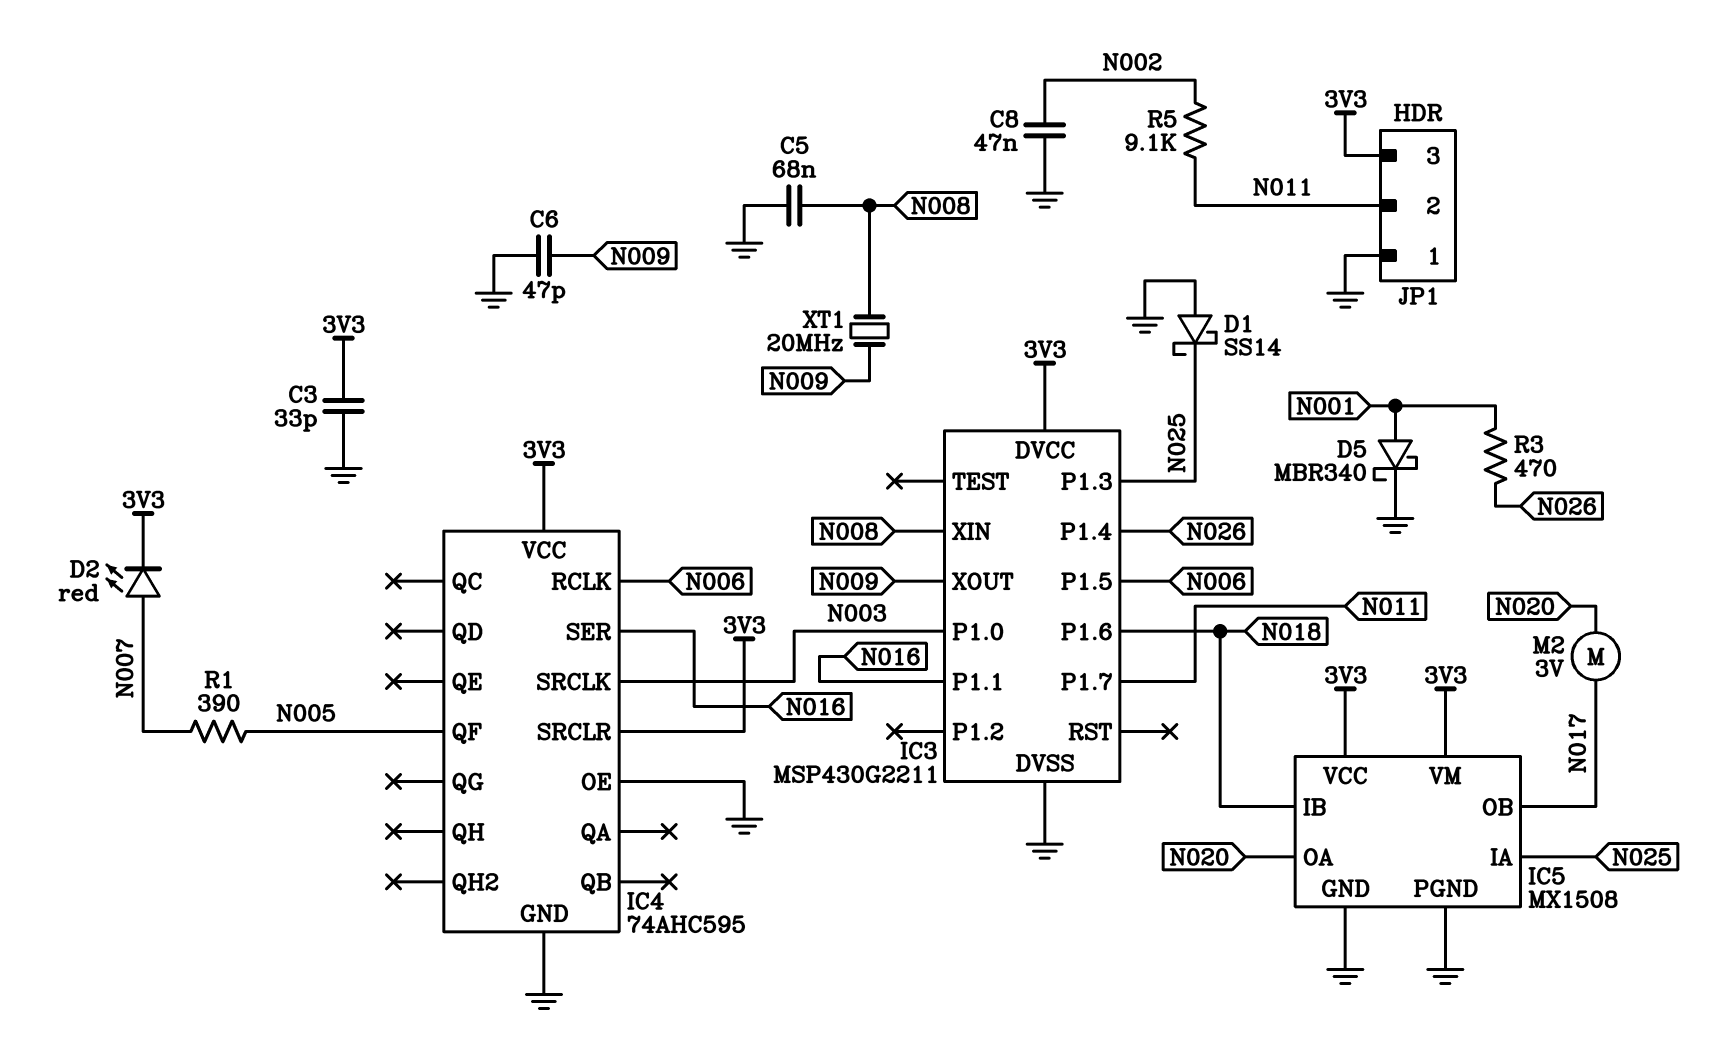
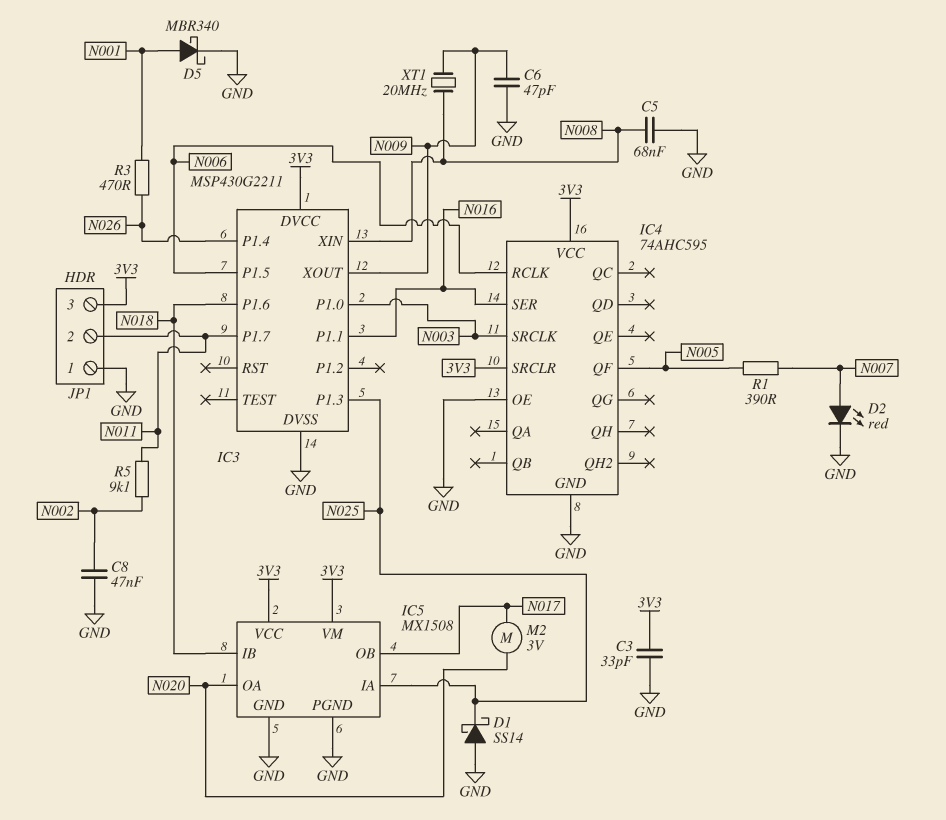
D2: LED red (A N007, K 3V3) -> LED red (A N007, K GND)

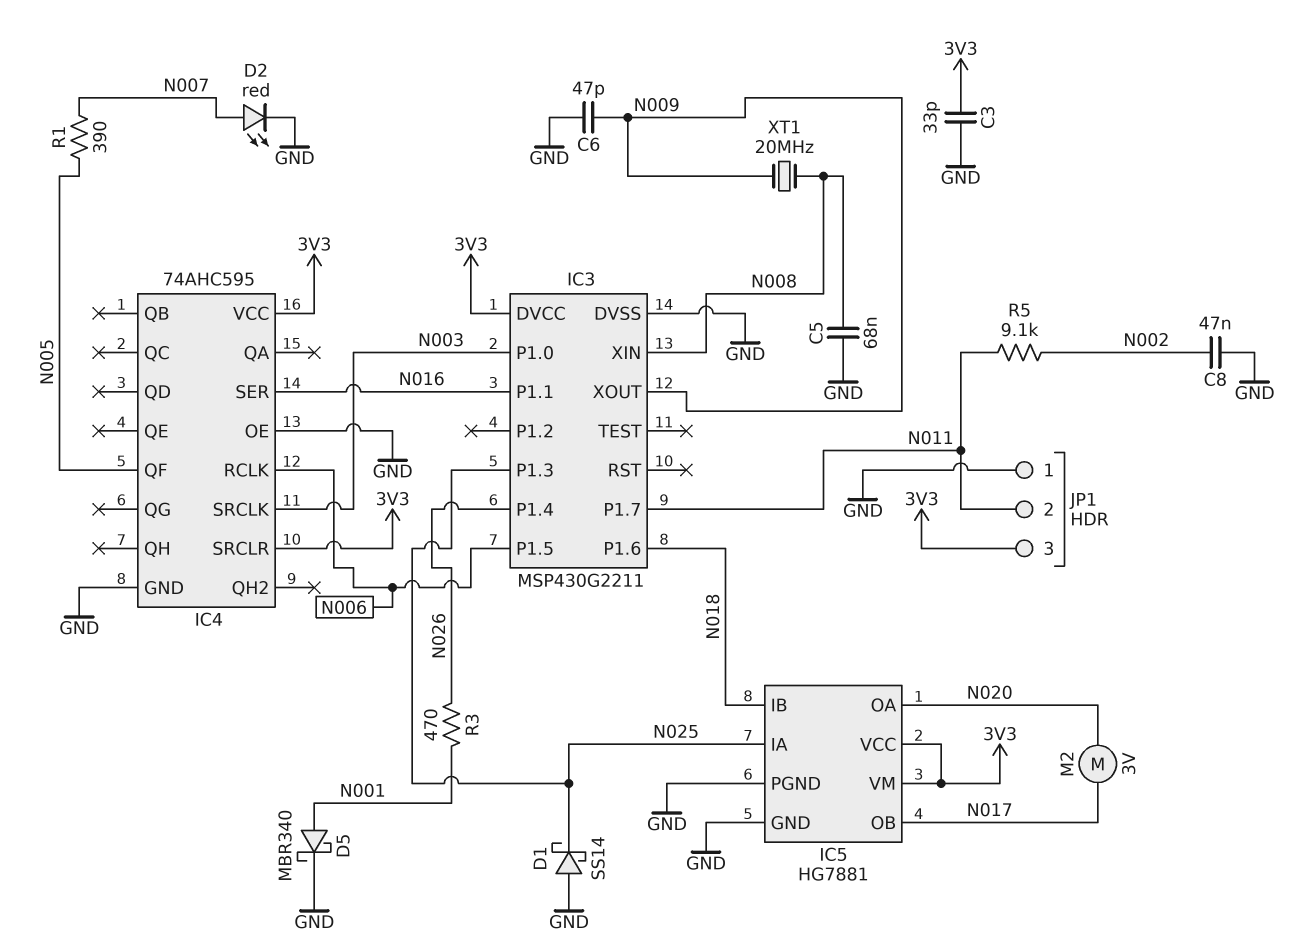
IC5: MX1508 -> HG7881

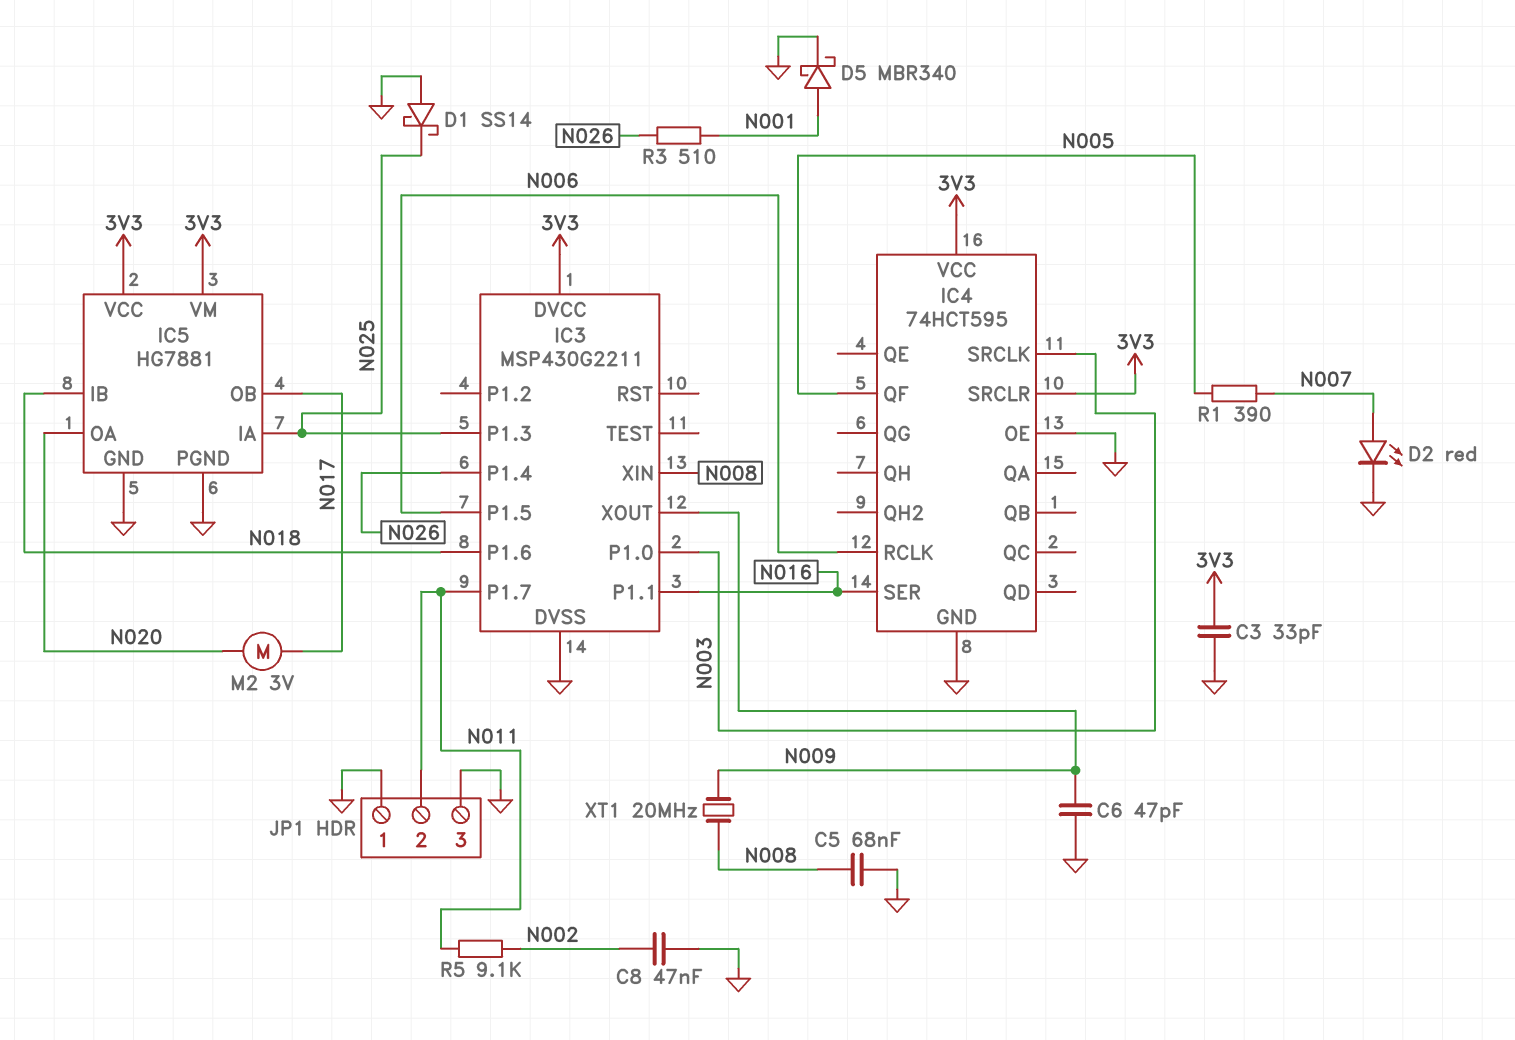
IC4: 74AHC595 -> 74HCT595
JP1 pin 3: 3V3 -> GND
R3: 470 (N001, N026) -> 510 (N001, N026)

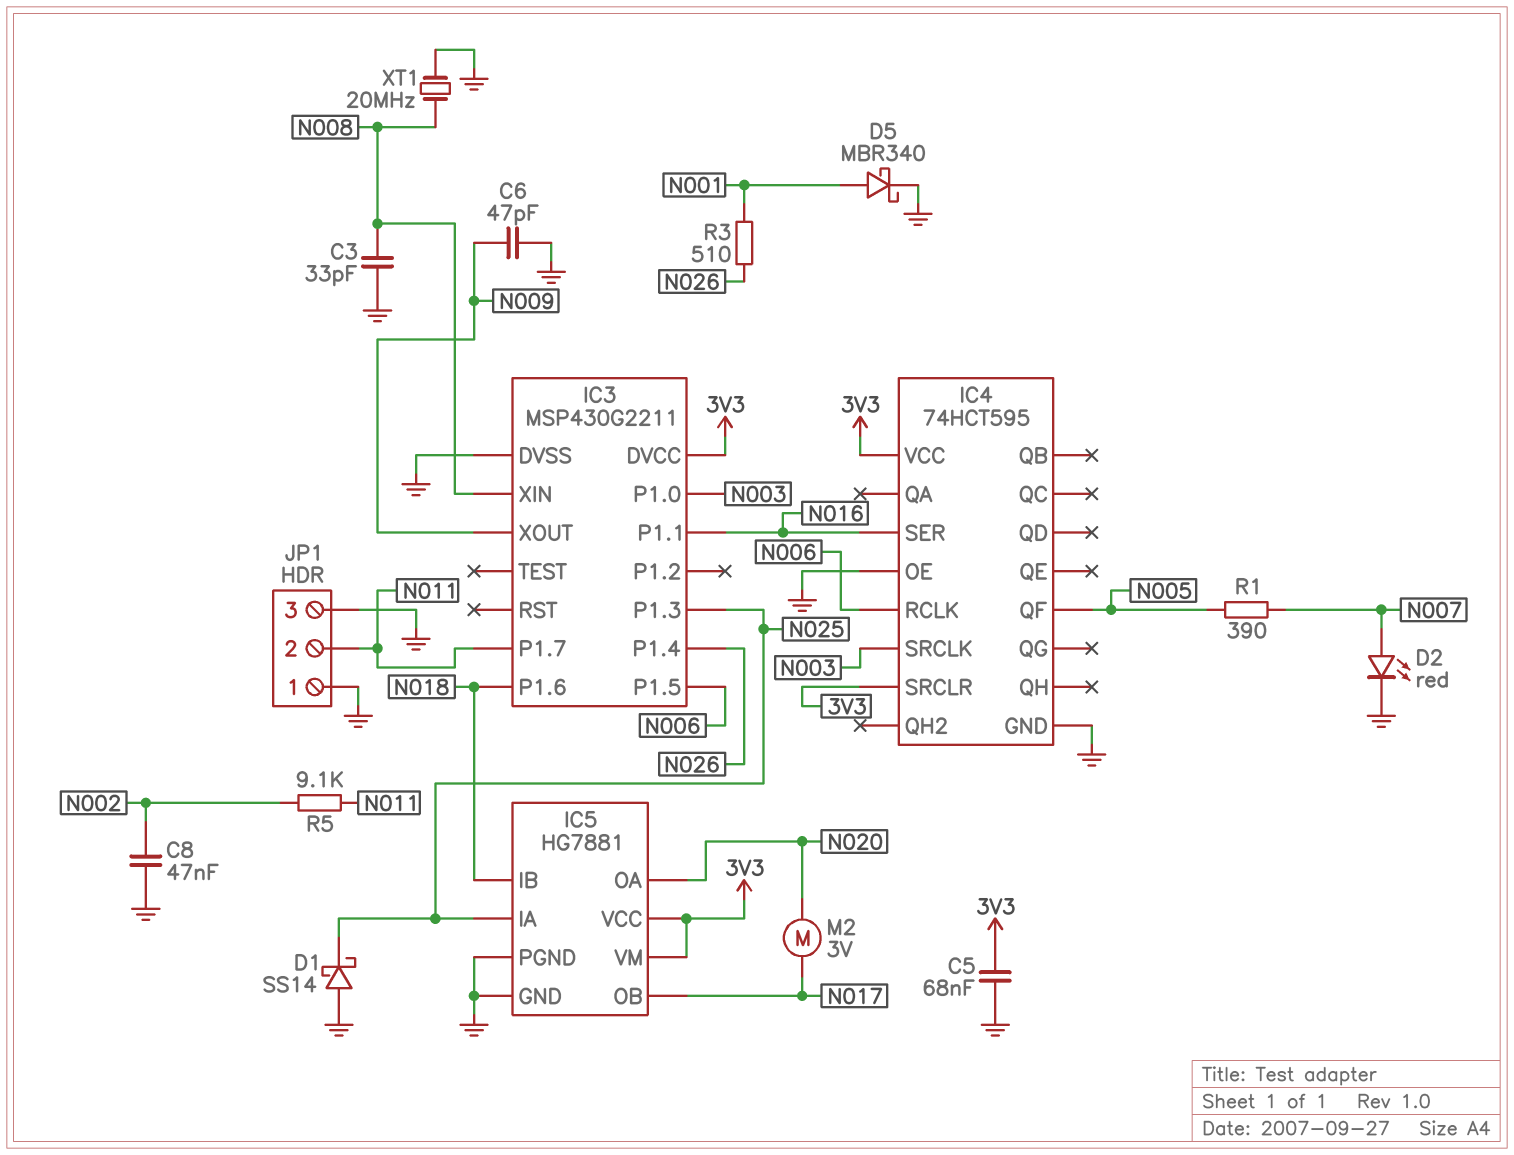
C3: 33pF (3V3, GND) -> 33pF (GND, N008)
C5: 68nF (GND, N008) -> 68nF (3V3, GND)
XT1: 20MHz (N008, N009) -> 20MHz (GND, N008)

